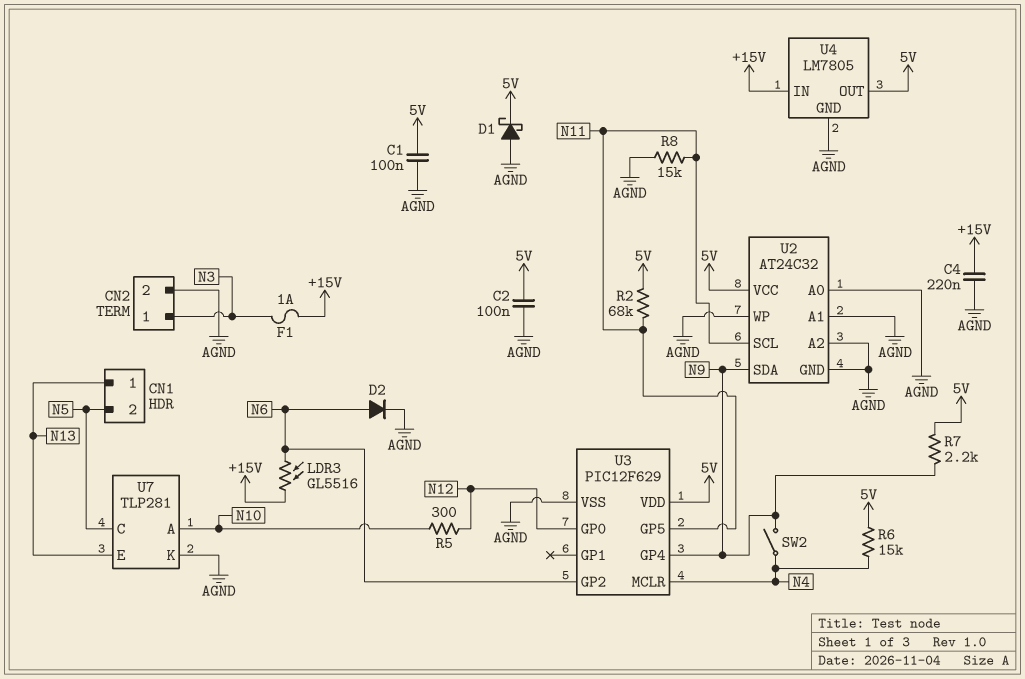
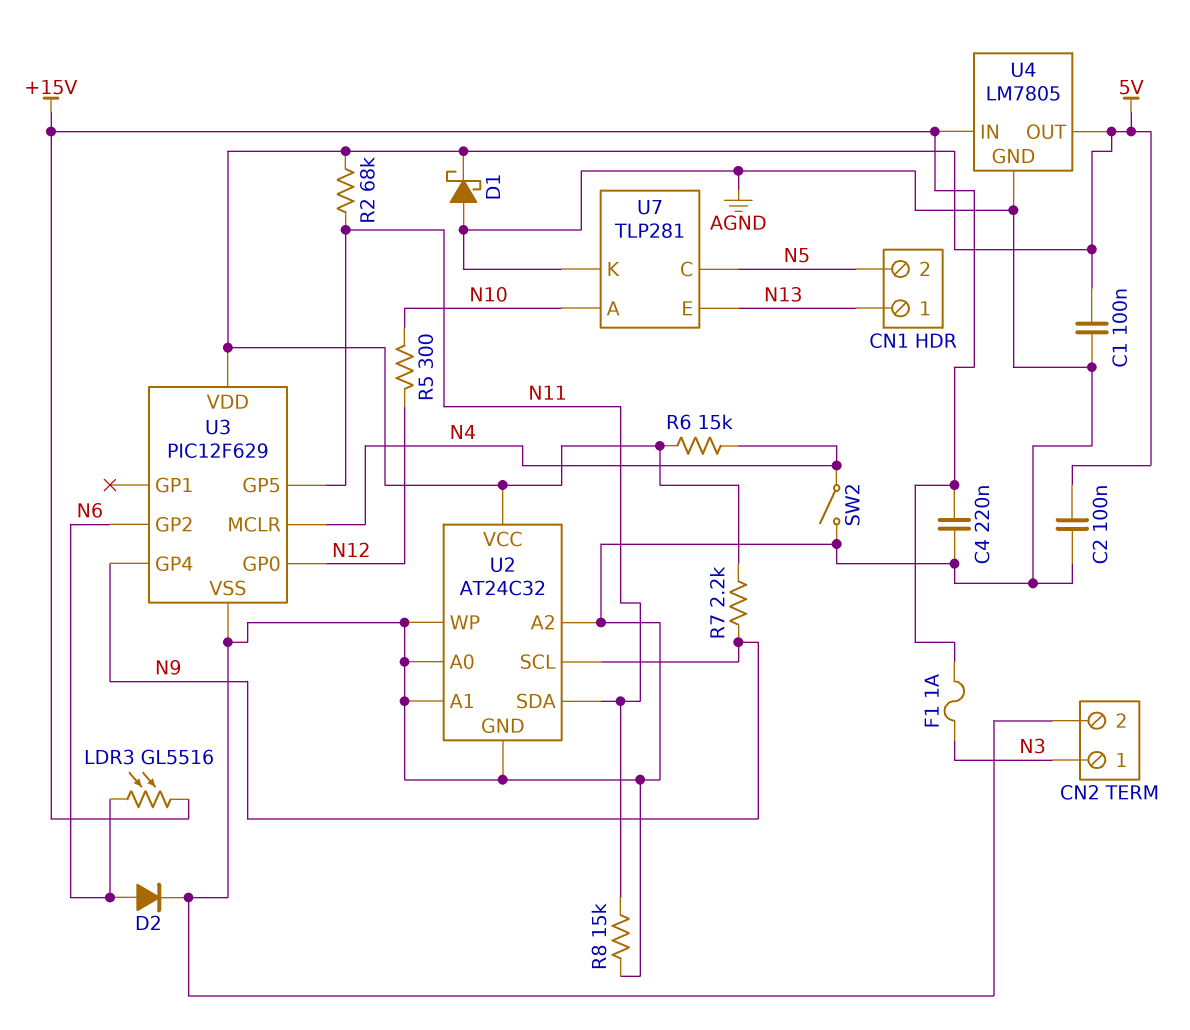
SW2: switch (N4, N9) -> switch (AGND, N4)
U2 pin SCL: N11 -> N9
U2 pin SDA: N9 -> N11

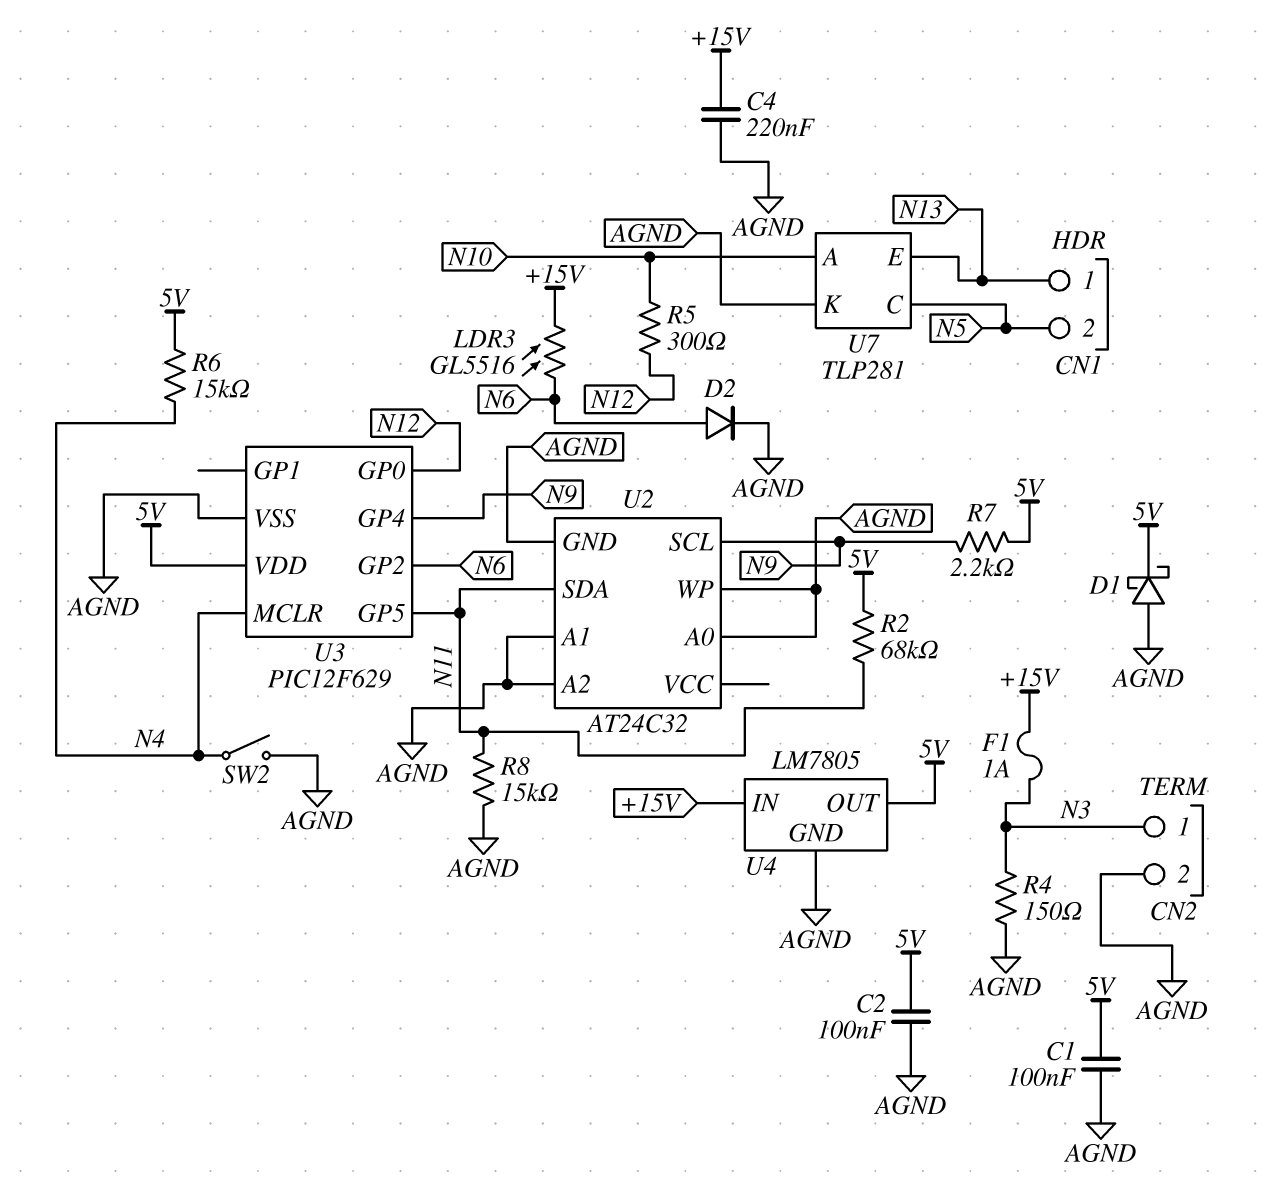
R4: none -> 150 (AGND, N3)
U2 pin VCC: 5V -> none

